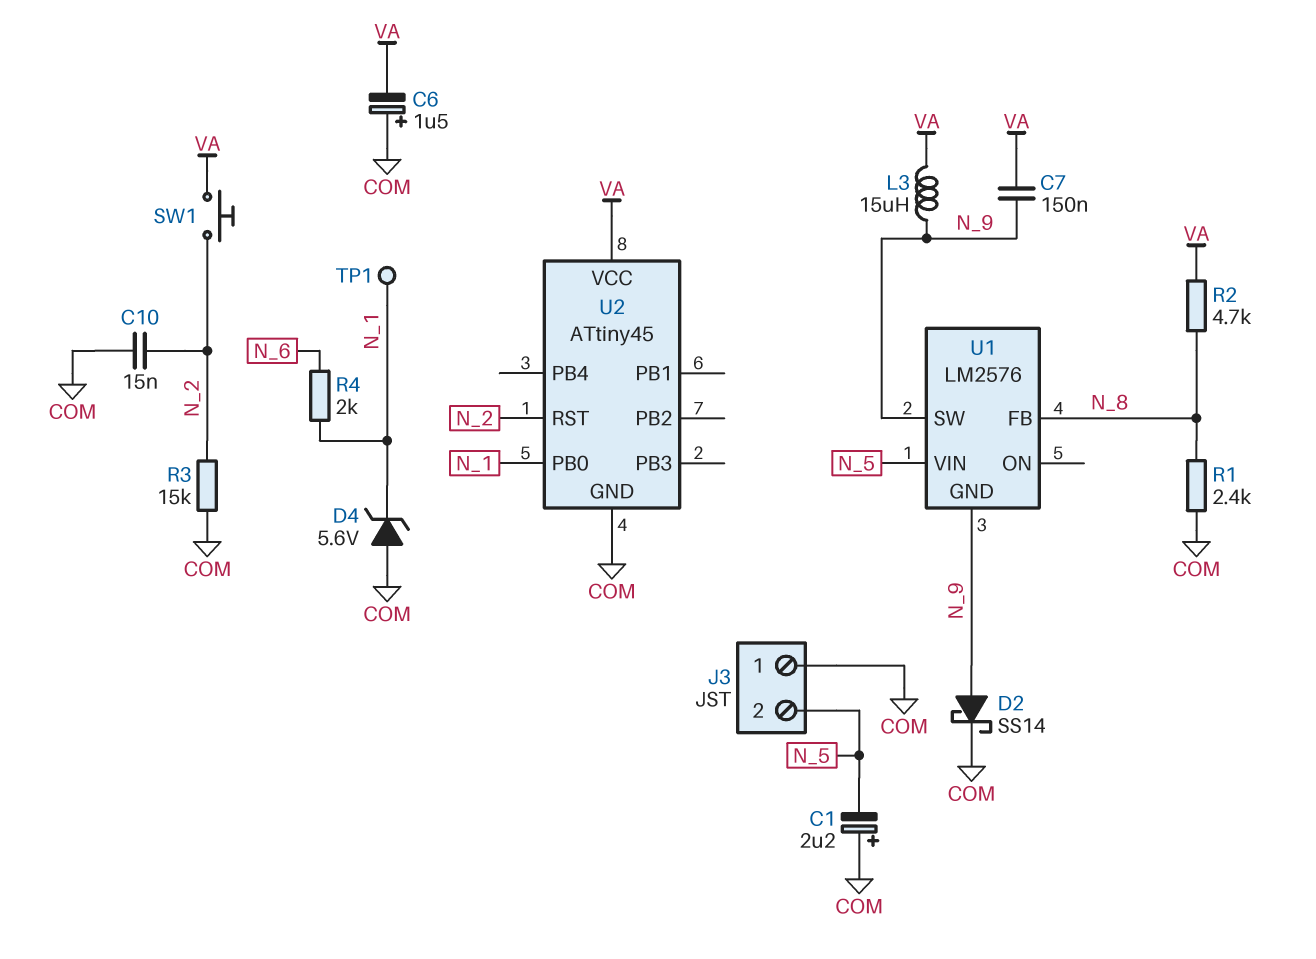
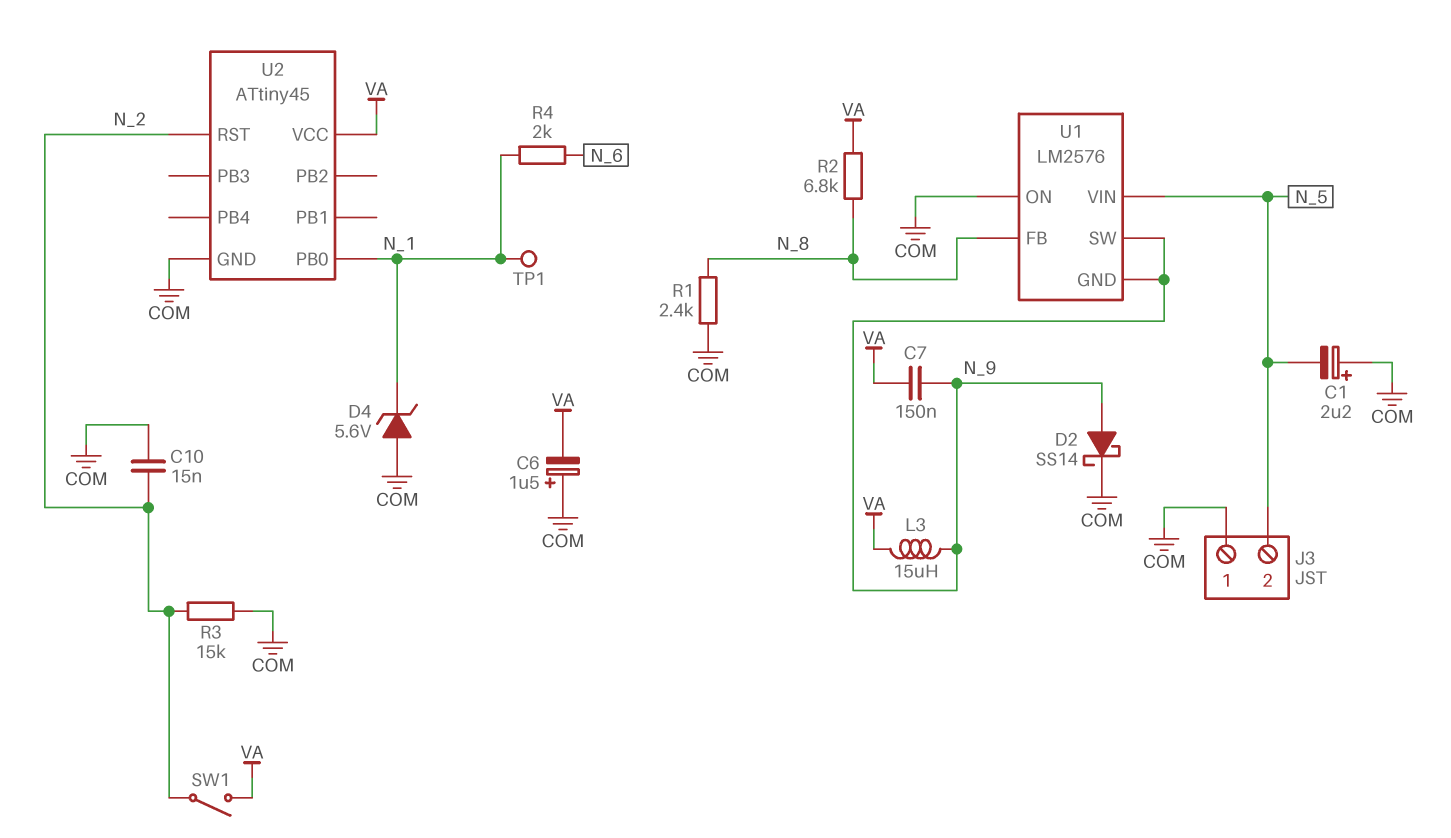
R2: 4.7k (N_8, VA) -> 6.8k (N_8, VA)
SW1: button (N_2, VA) -> switch (N_2, VA)
U1 pin ON: none -> COM

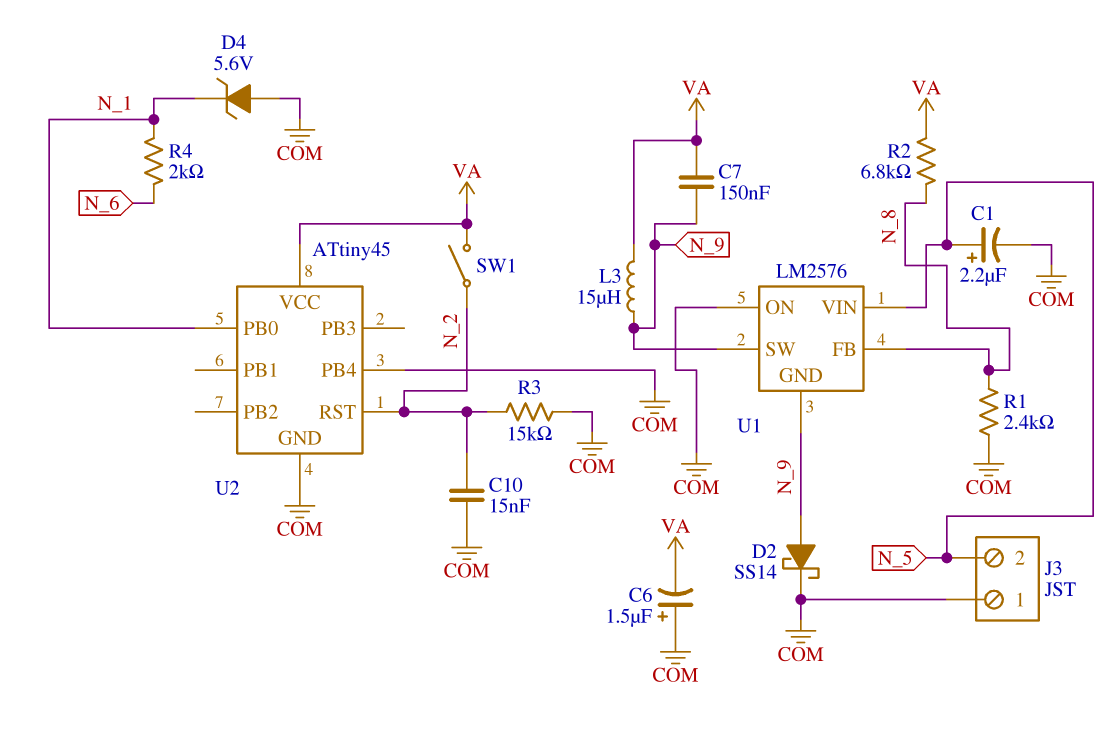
C1: 2.2uF (plus COM, minus N_5) -> 2.2uF (plus N_5, minus COM)
TP1: test point (N_1) -> none
U2 pin PB4: none -> COM

